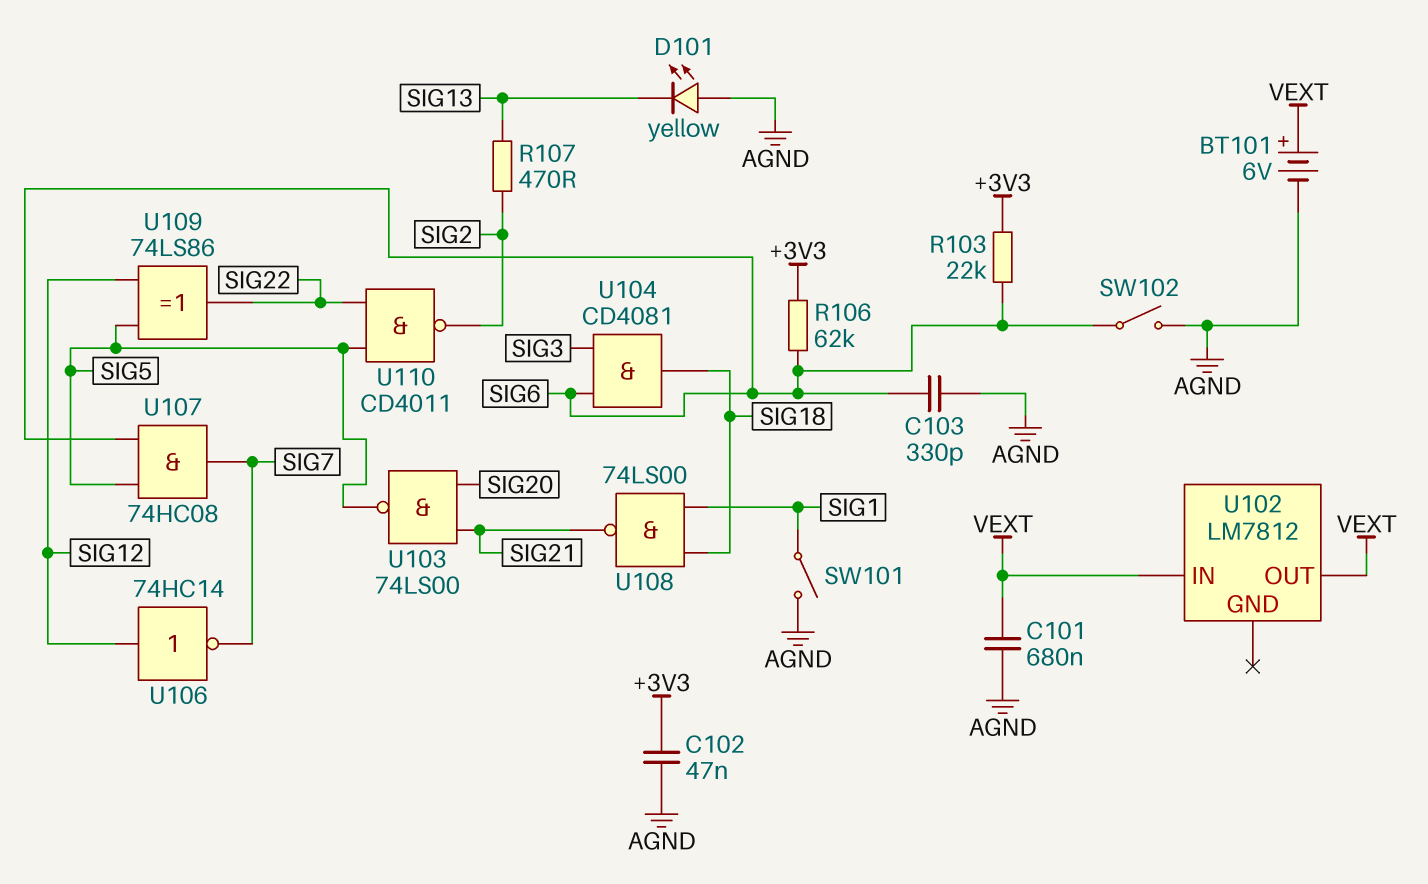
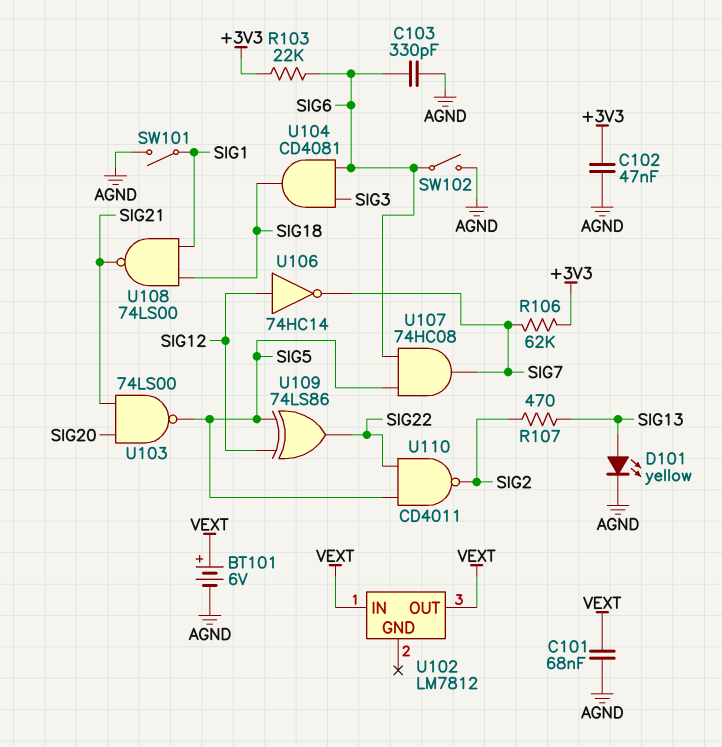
C101: 680nF (AGND, VEXT) -> 68nF (AGND, VEXT)
D101: LED yellow (A AGND, K SIG13) -> LED yellow (A SIG13, K AGND)
R106: 62k (+3V3, SIG6) -> 62k (+3V3, SIG7)

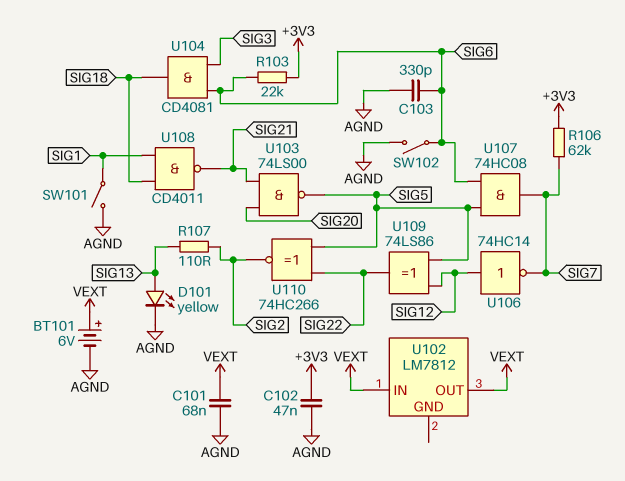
R107: 470 (SIG2, SIG13) -> 110 (SIG2, SIG13)
U108: NAND 74LS00 (in SIG1, in SIG18, out SIG21) -> NAND CD4011 (in SIG1, in SIG18, out SIG21)
U110: NAND CD4011 (in SIG5, in SIG22, out SIG2) -> XNOR 74HC266 (in SIG5, in SIG22, out SIG2)

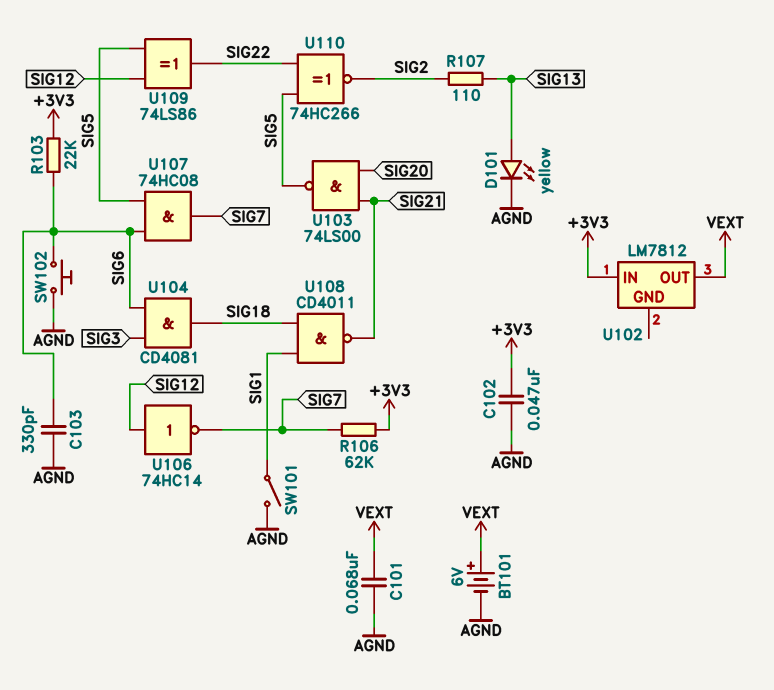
SW102: switch (AGND, SIG6) -> button (AGND, SIG6)
U102 pin IN: VEXT -> +3V3

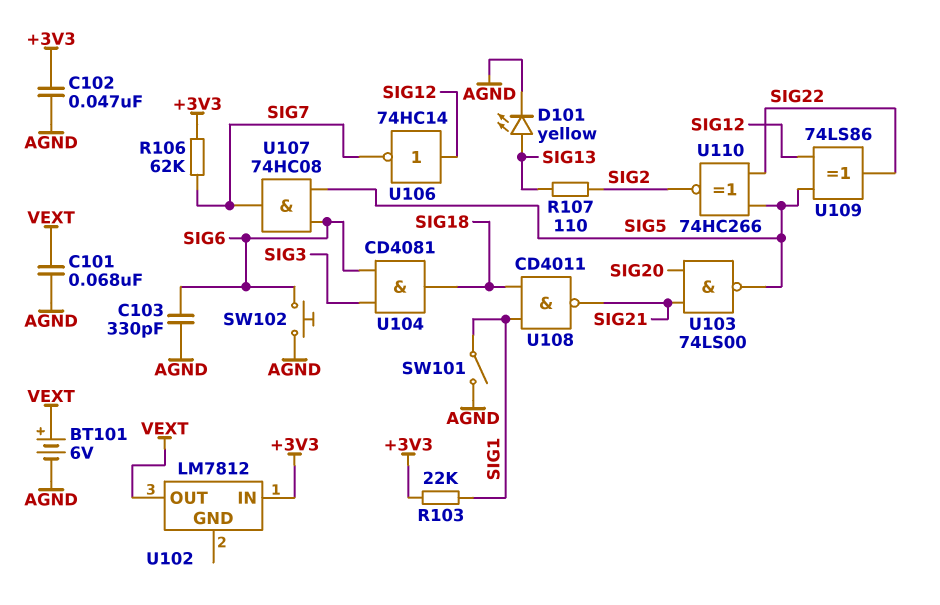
R103: 22k (+3V3, SIG6) -> 22k (+3V3, SIG1)

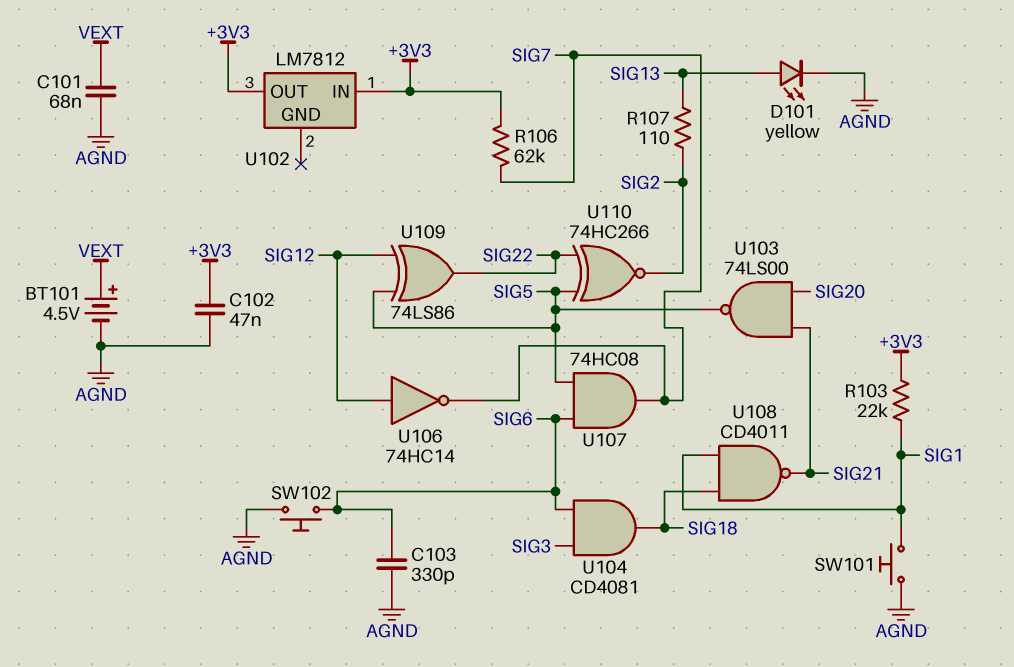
BT101: 6V (plus VEXT, minus AGND) -> 4.5V (plus VEXT, minus AGND)
SW101: switch (AGND, SIG1) -> button (AGND, SIG1)
U102 pin OUT: VEXT -> +3V3

